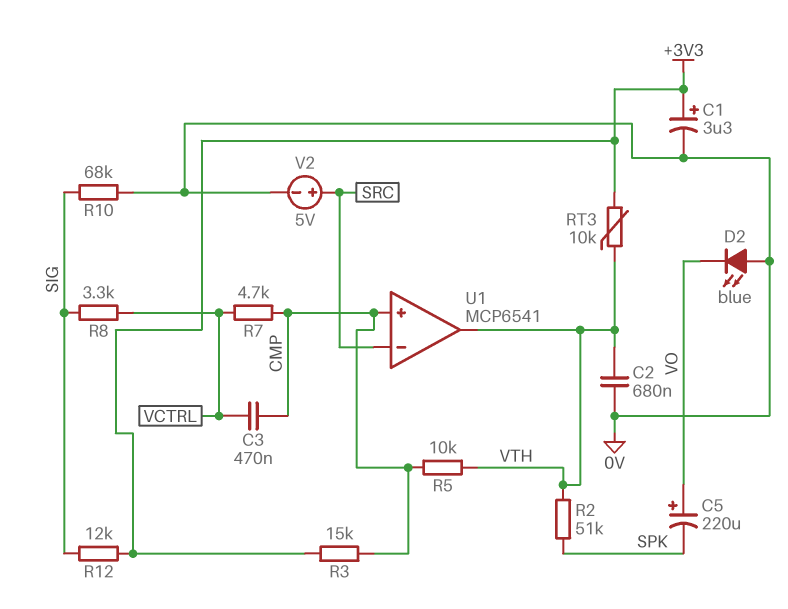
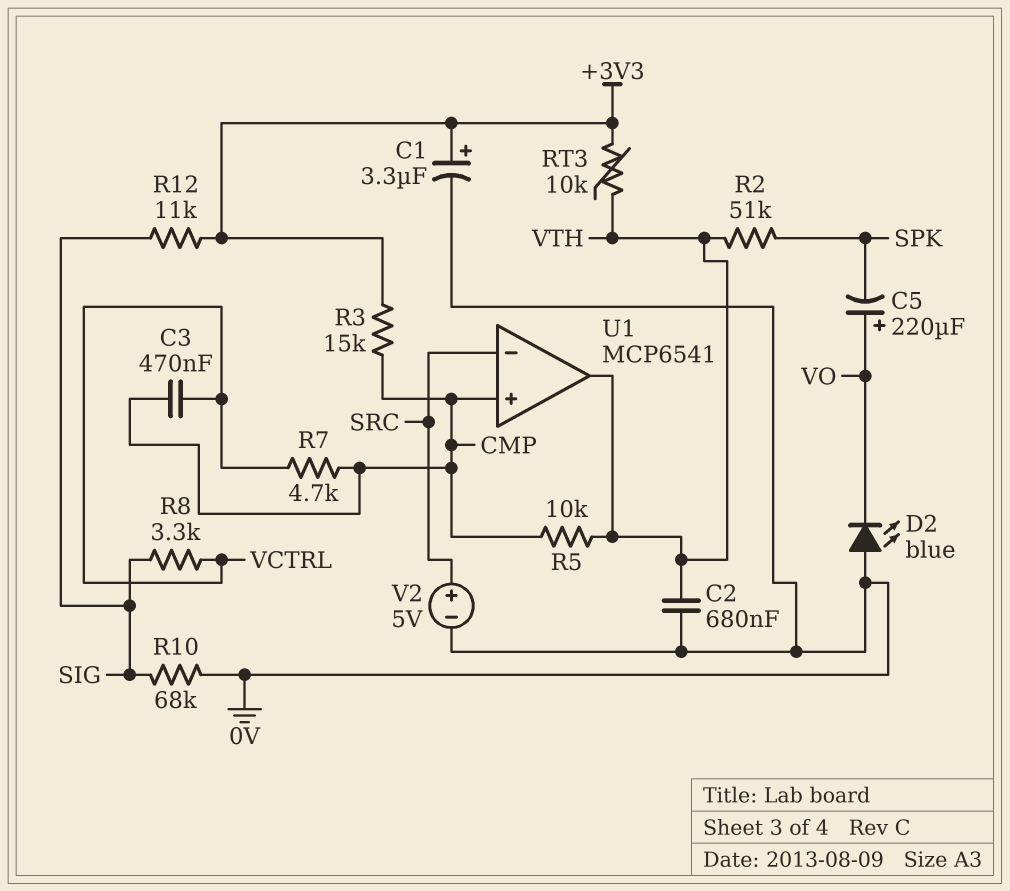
R12: 12k (+3V3, SIG) -> 11k (+3V3, SIG)

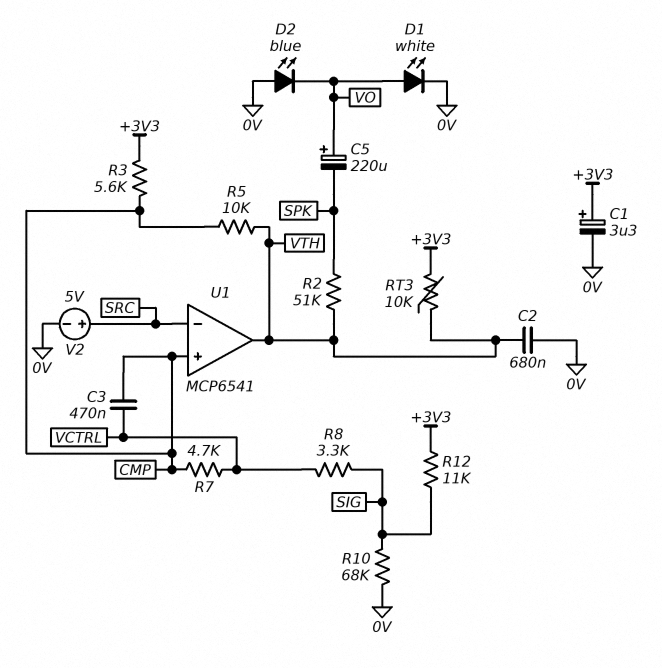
D1: none -> LED white (A VO, K 0V)
R3: 15k (+3V3, CMP) -> 5.6k (+3V3, CMP)

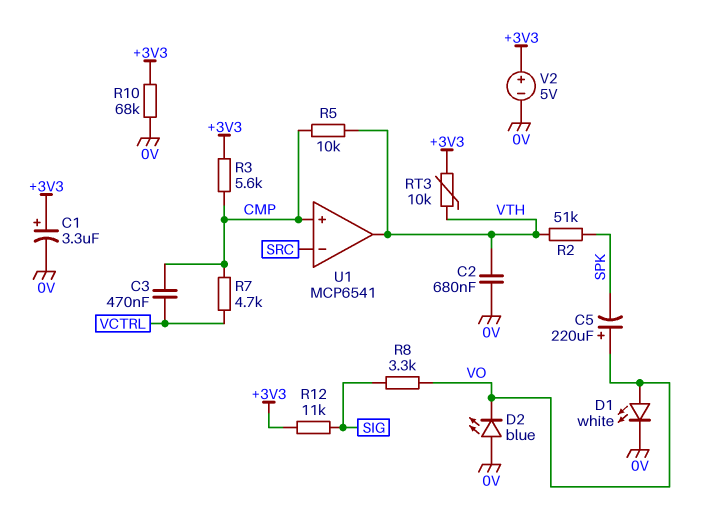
R8: 3.3k (SIG, VCTRL) -> 3.3k (SIG, VO)
R10: 68k (0V, SIG) -> 68k (+3V3, 0V)
V2: 5V (plus SRC, minus 0V) -> 5V (plus +3V3, minus 0V)

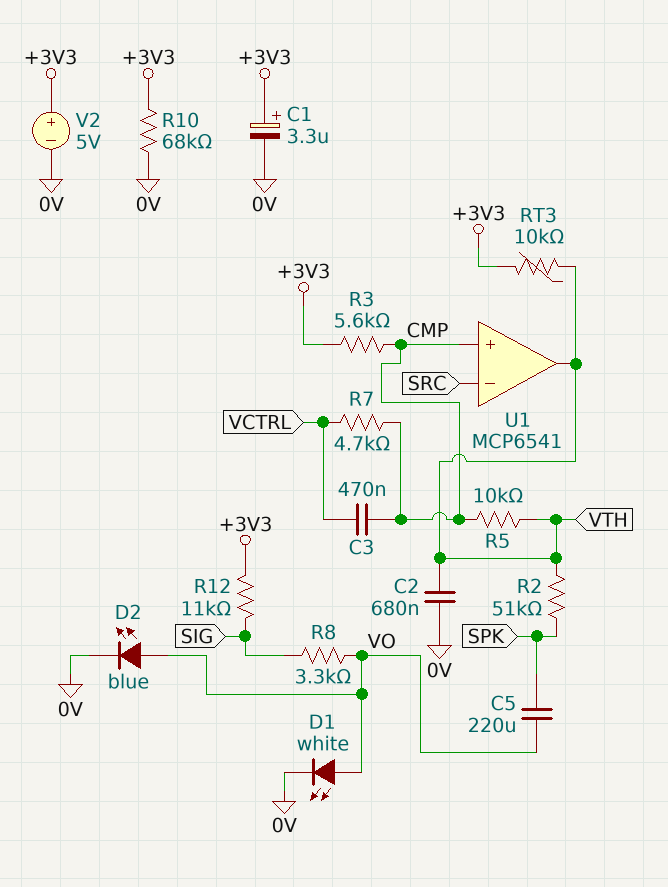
C5: 220uF (plus VO, minus SPK) -> 220uF (SPK, VO)
D2: LED blue (A 0V, K VO) -> LED blue (A VO, K 0V)

